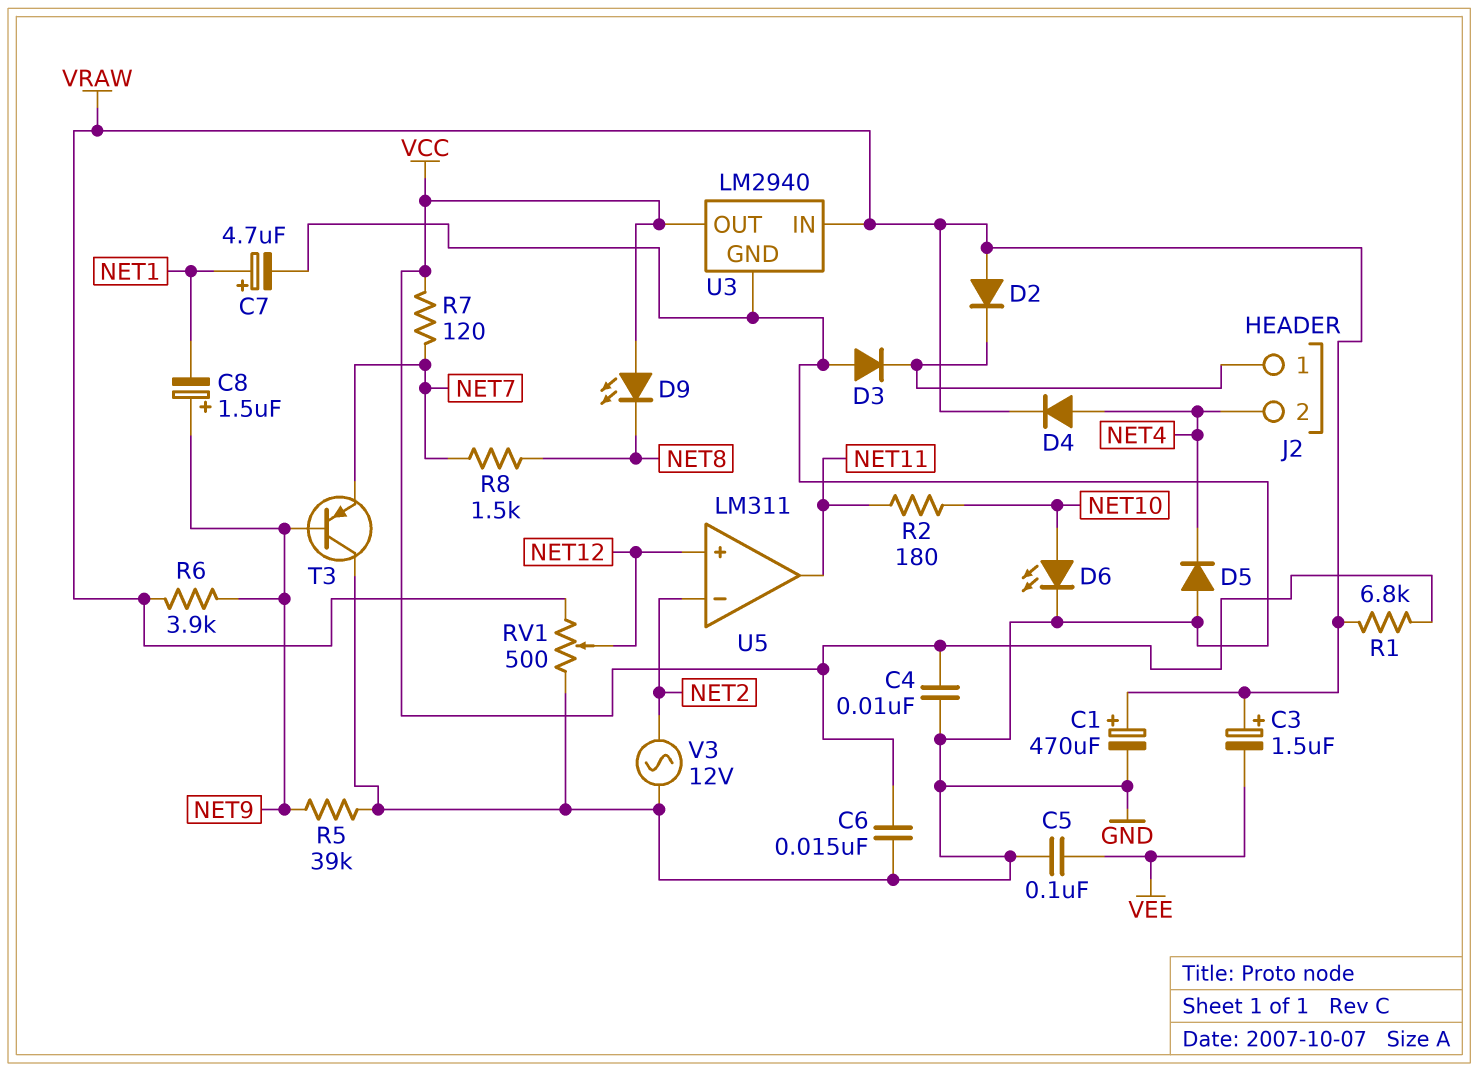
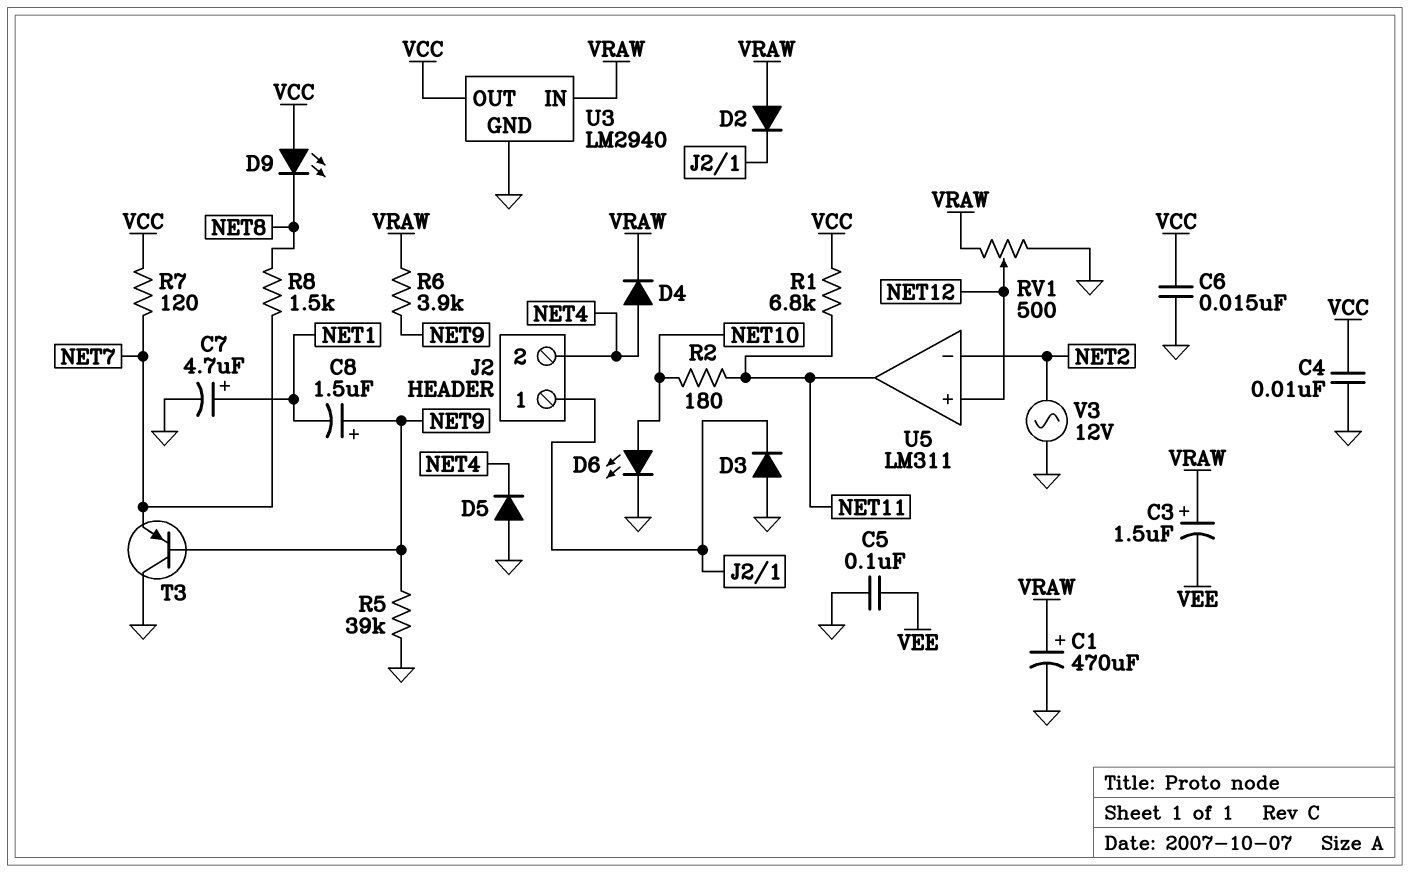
R1: 6.8k (VCC, VRAW) -> 6.8k (NET11, VCC)

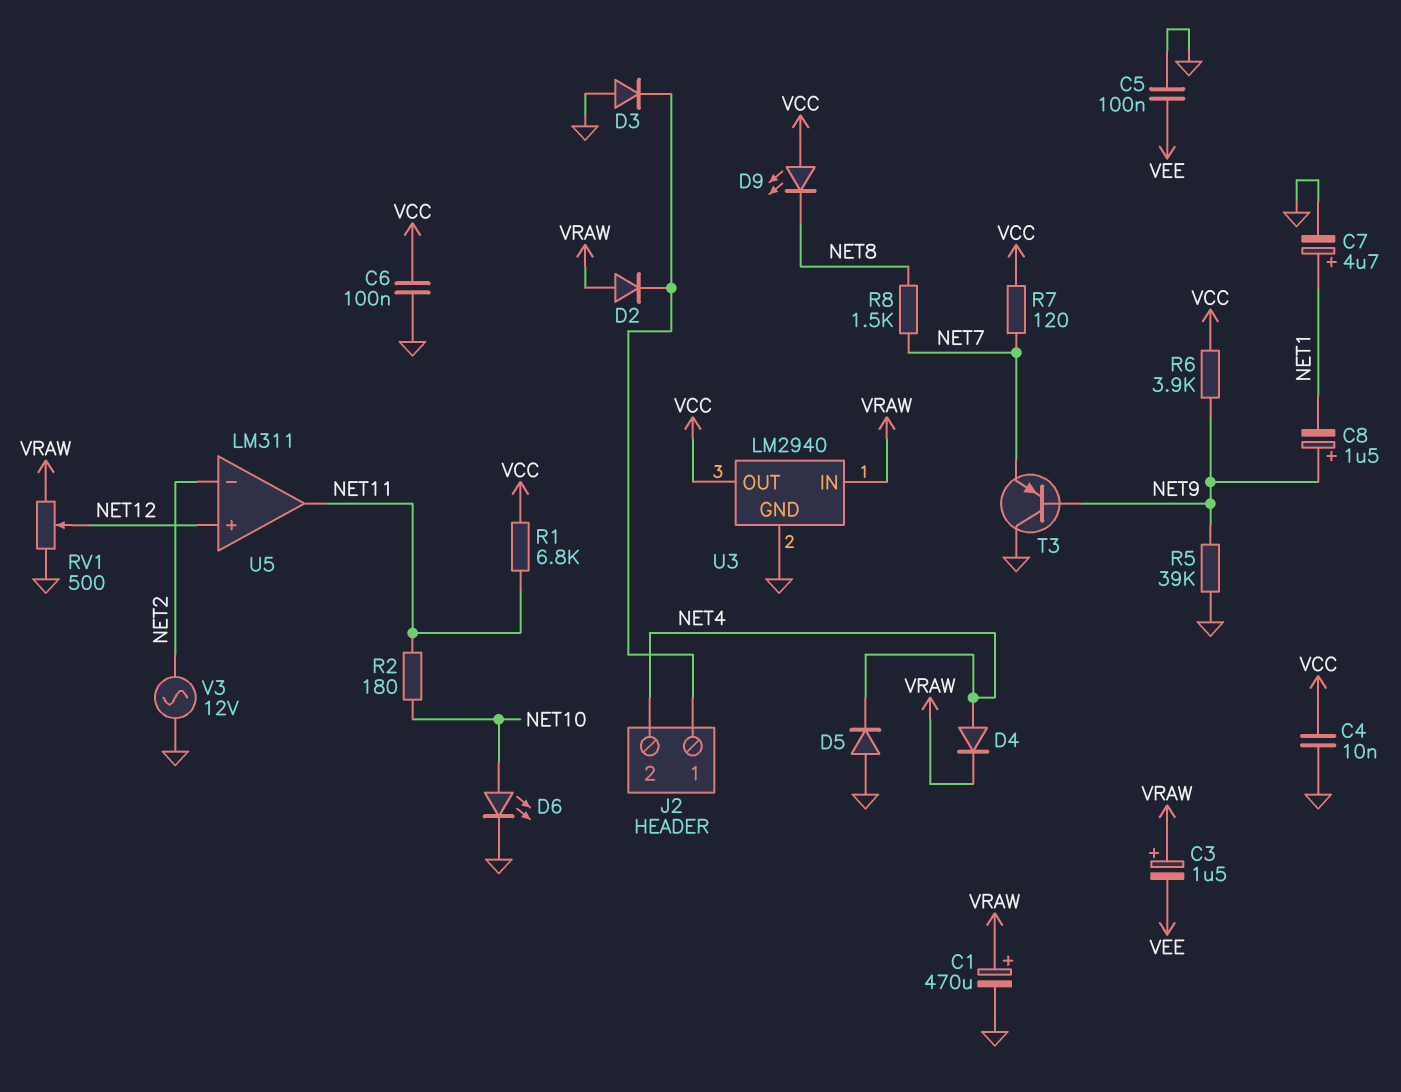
C6: 15nF (GND, VCC) -> 100nF (GND, VCC)
R6: 3.9k (NET9, VRAW) -> 3.9k (NET9, VCC)

